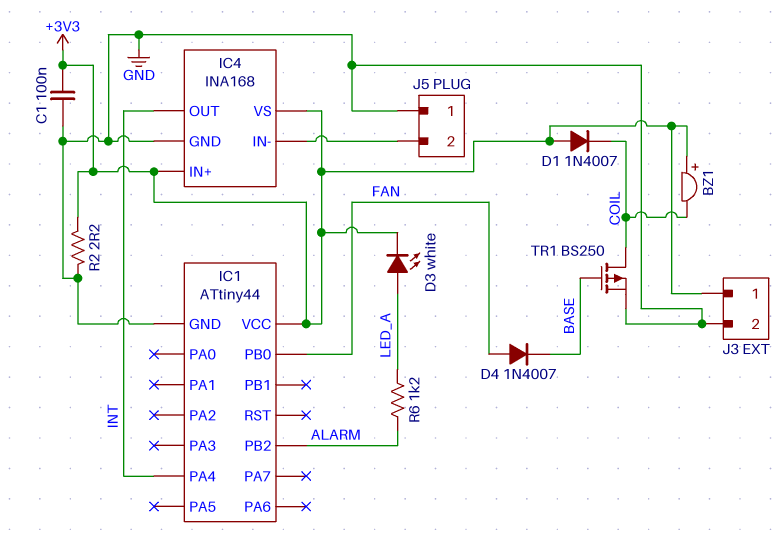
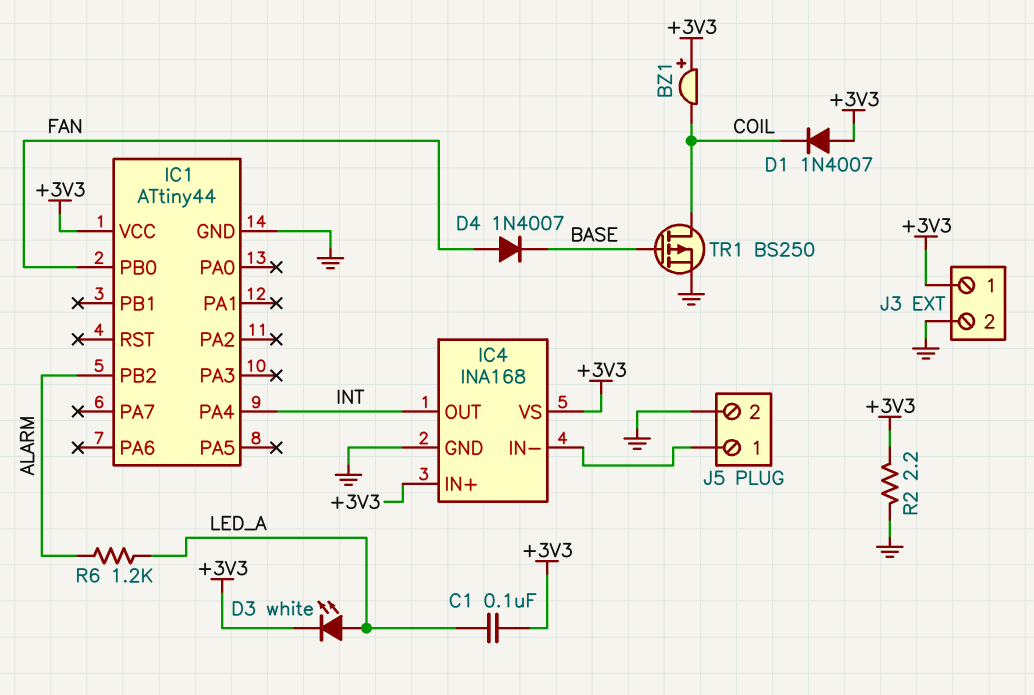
C1: 100nF (+3V3, GND) -> 100nF (+3V3, LED_A)
J5 pin 1: GND -> IC4/IN-
J5 pin 2: IC4/IN- -> GND

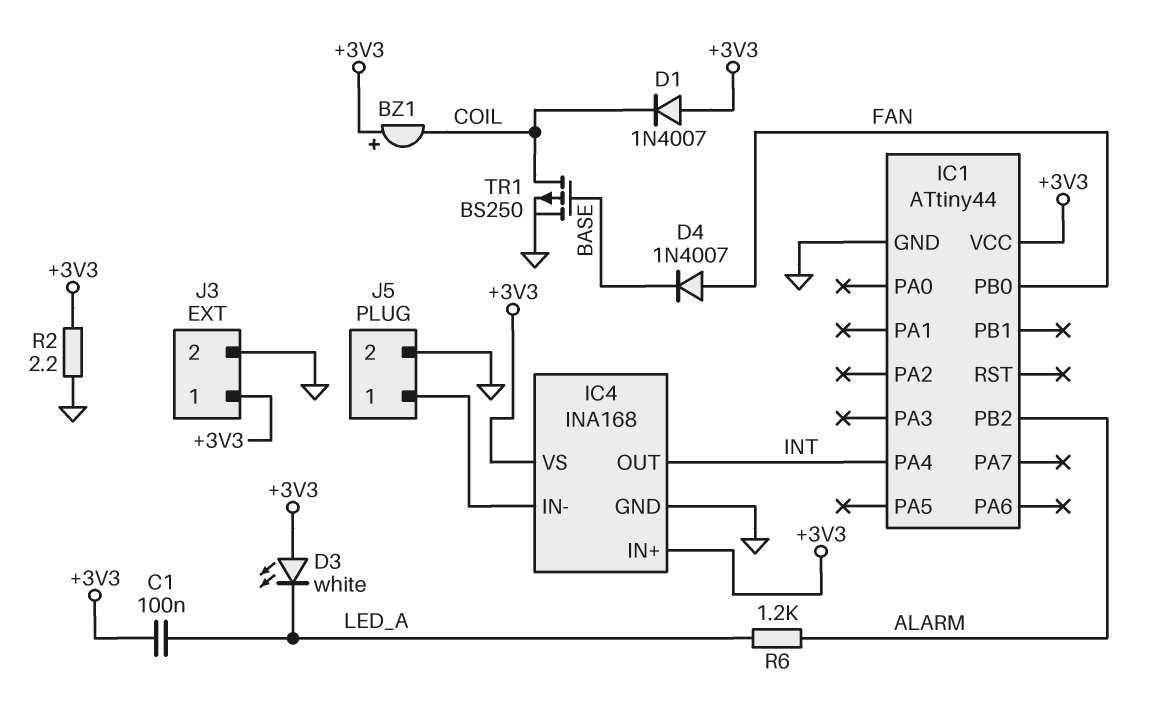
D3: LED white (A LED_A, K +3V3) -> LED white (A +3V3, K LED_A)

